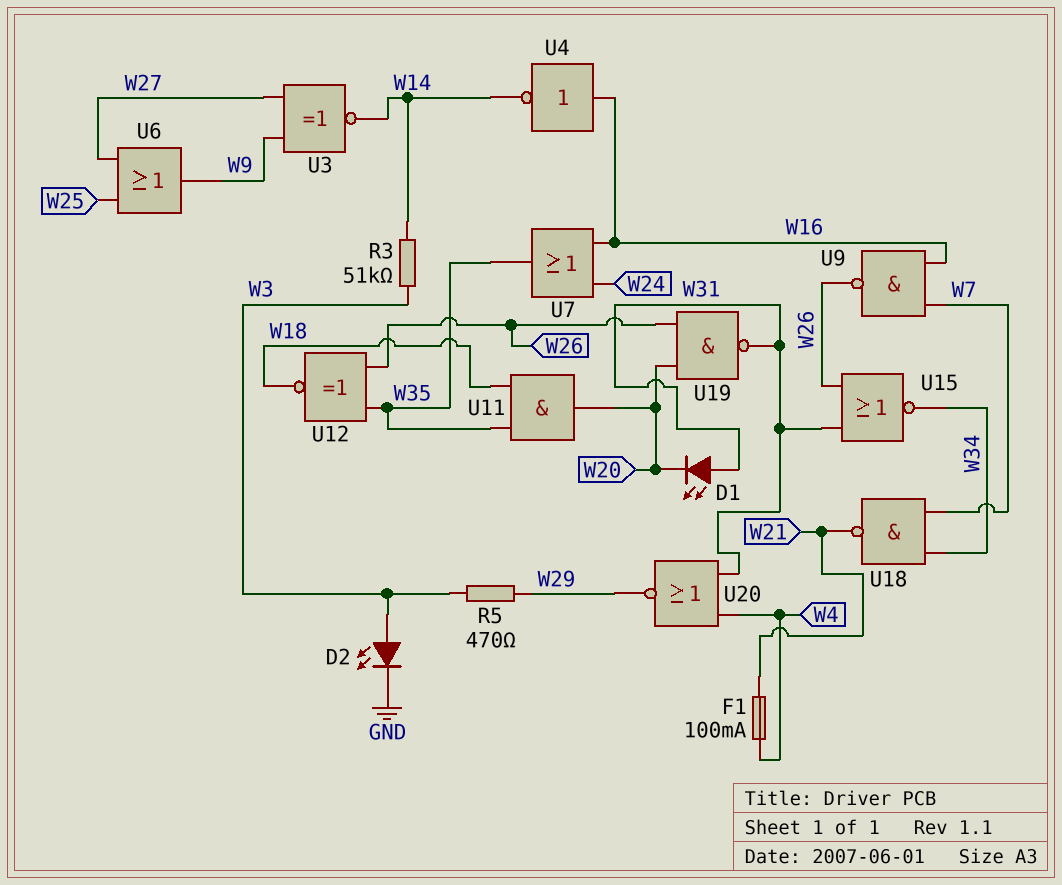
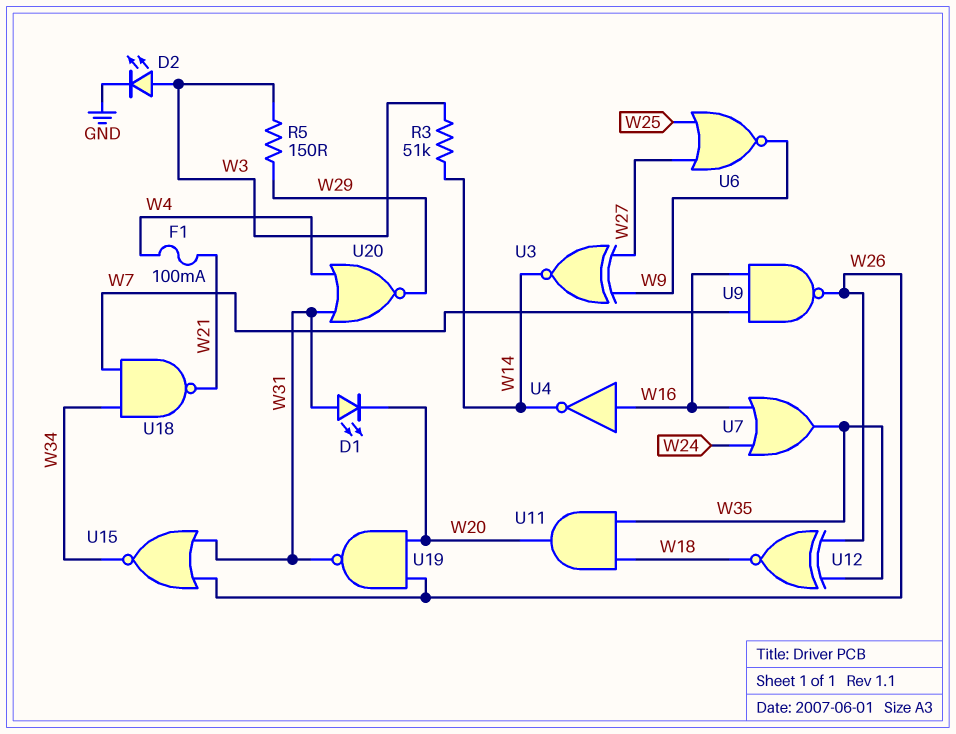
R5: 470 (W3, W29) -> 150 (W3, W29)
U6: OR (in W25, in W27, out W9) -> NOR (in W25, in W27, out W9)

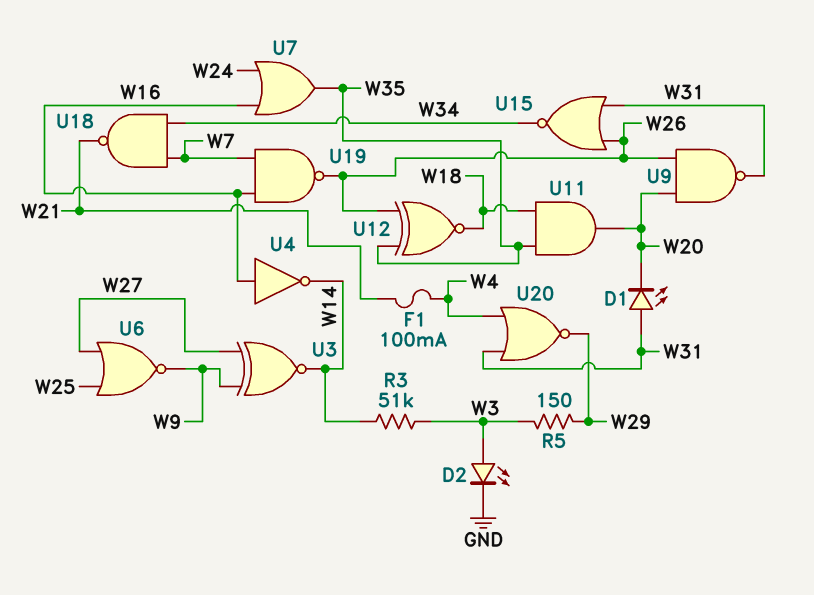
U9: NAND (in W7, in W16, out W26) -> NAND (in W20, in W26, out W31)
U19: NAND (in W20, in W26, out W31) -> NAND (in W7, in W16, out W26)

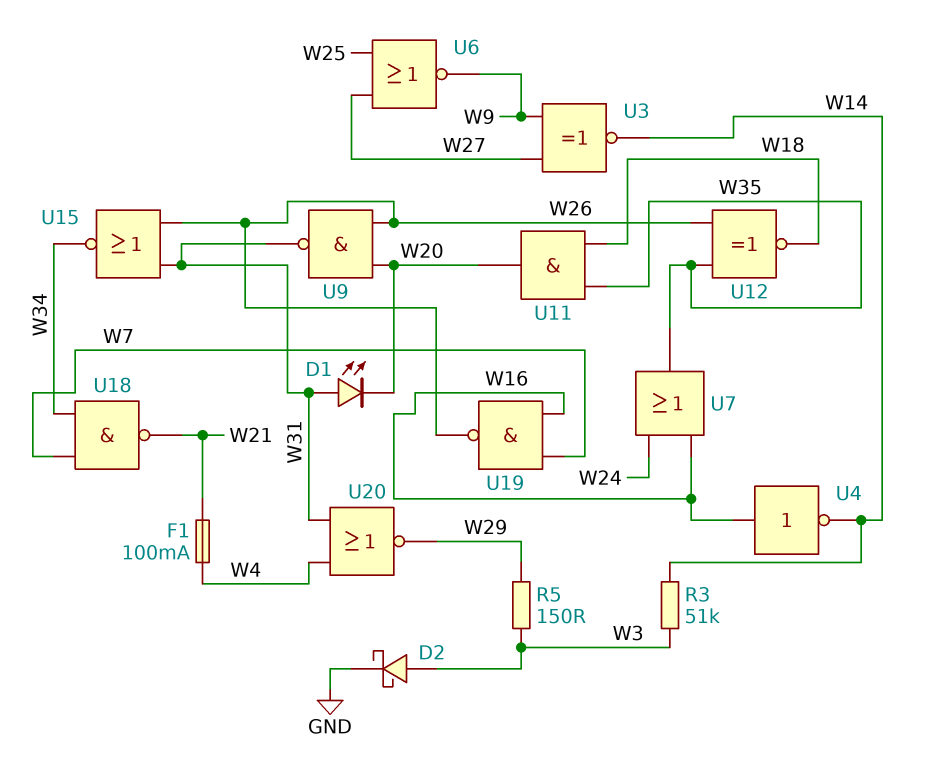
D2: LED (A W3, K GND) -> schottky (A W3, K GND)

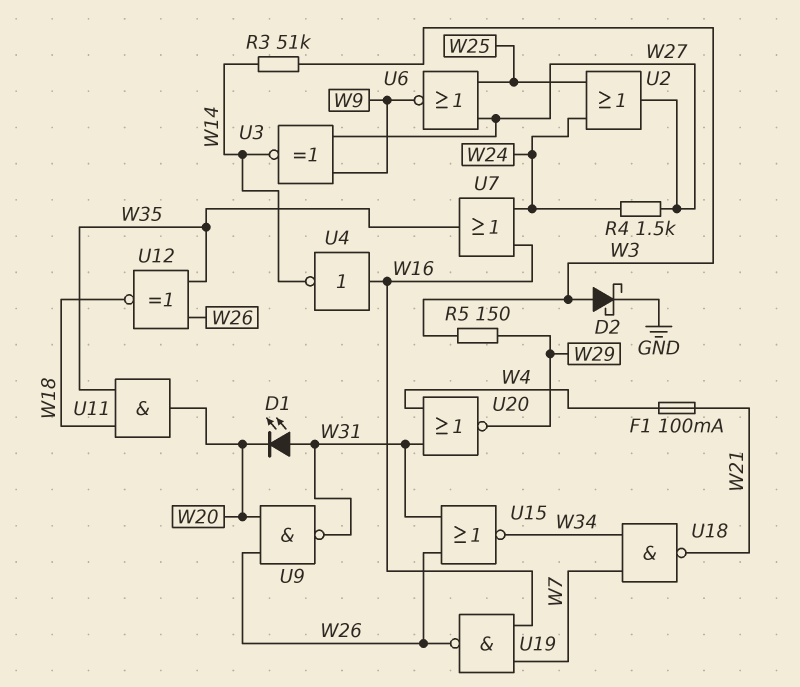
R4: none -> 1.5k (W24, W27)
U2: none -> OR (in W24, in W25, out W27)

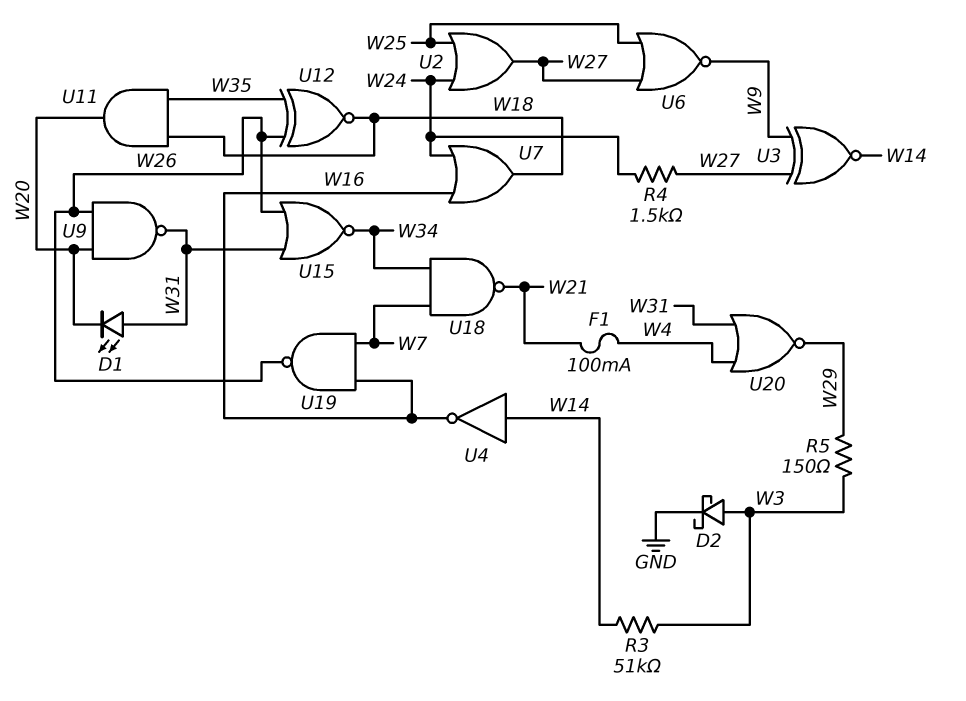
U4: NOT (in W16, out W14) -> NOT (in W14, out W16)
U7: OR (in W16, in W24, out W35) -> OR (in W16, in W24, out W18)

